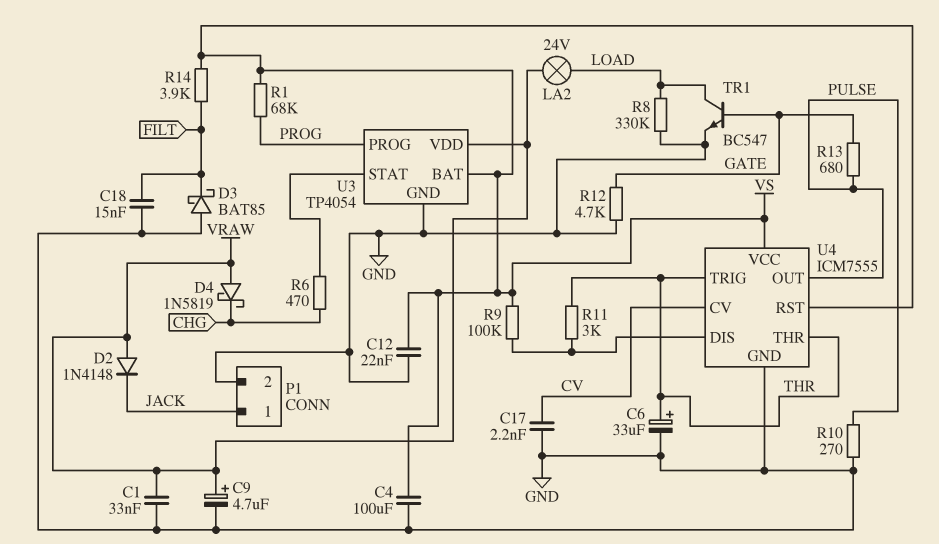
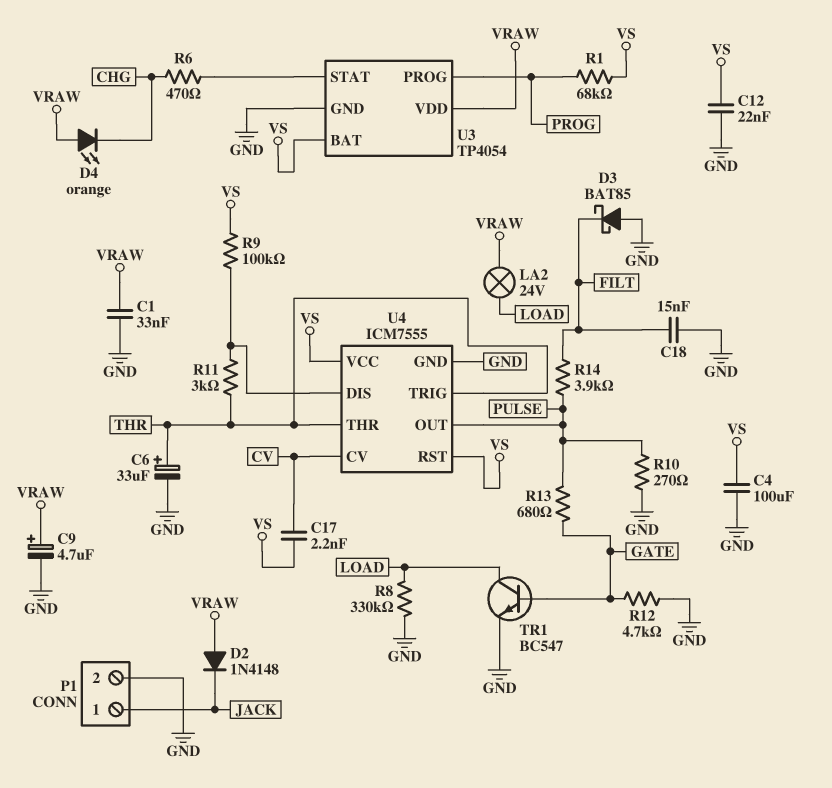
C17: 2.2nF (CV, GND) -> 2.2nF (CV, VS)
D4: schottky 1N5819 (A VRAW, K CHG) -> LED orange (A VRAW, K CHG)
R14: 3.9k (FILT, VS) -> 3.9k (FILT, PULSE)

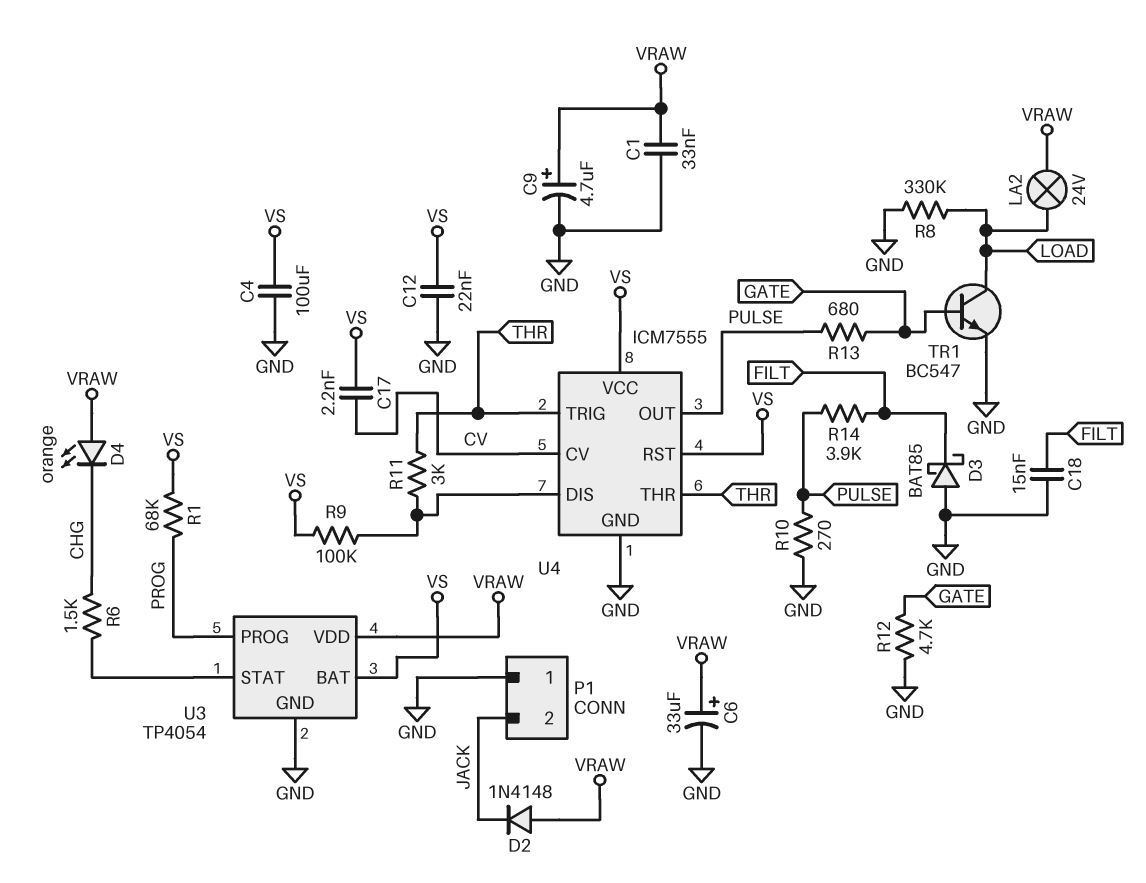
C6: 33uF (plus THR, minus GND) -> 33uF (plus VRAW, minus GND)
P1 pin 1: JACK -> GND
P1 pin 2: GND -> JACK
R6: 470 (CHG, U3/STAT) -> 1.5k (CHG, U3/STAT)

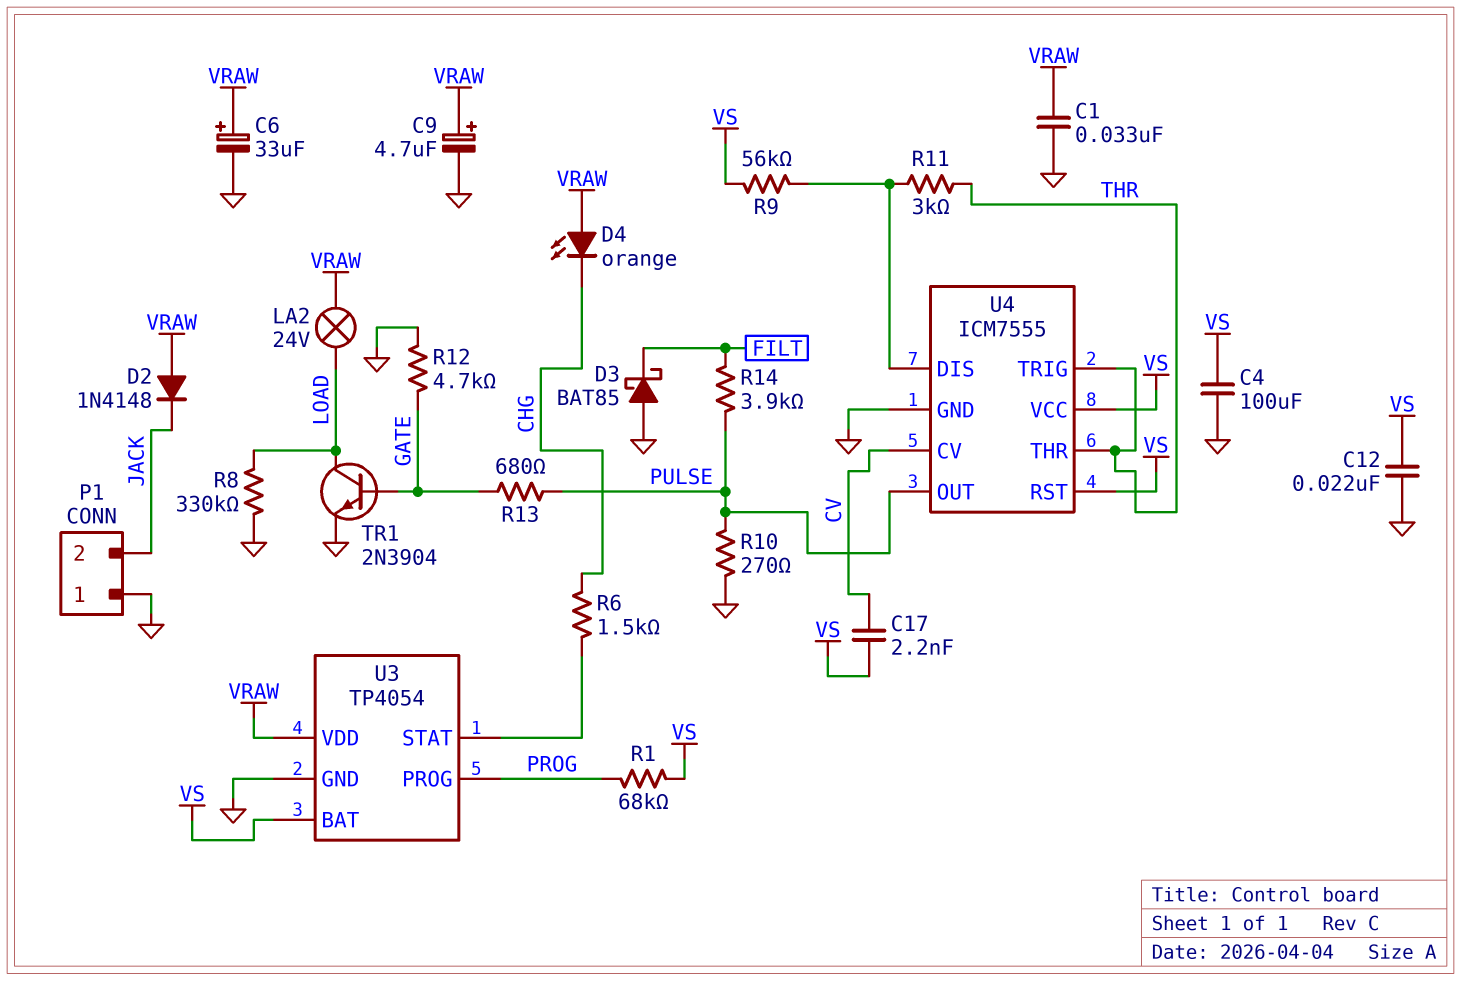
C18: 15nF (FILT, GND) -> none
R9: 100k (U4/DIS, VS) -> 56k (U4/DIS, VS)
TR1: NPN BC547 (B GATE, C LOAD, E GND) -> NPN 2N3904 (B GATE, C LOAD, E GND)

